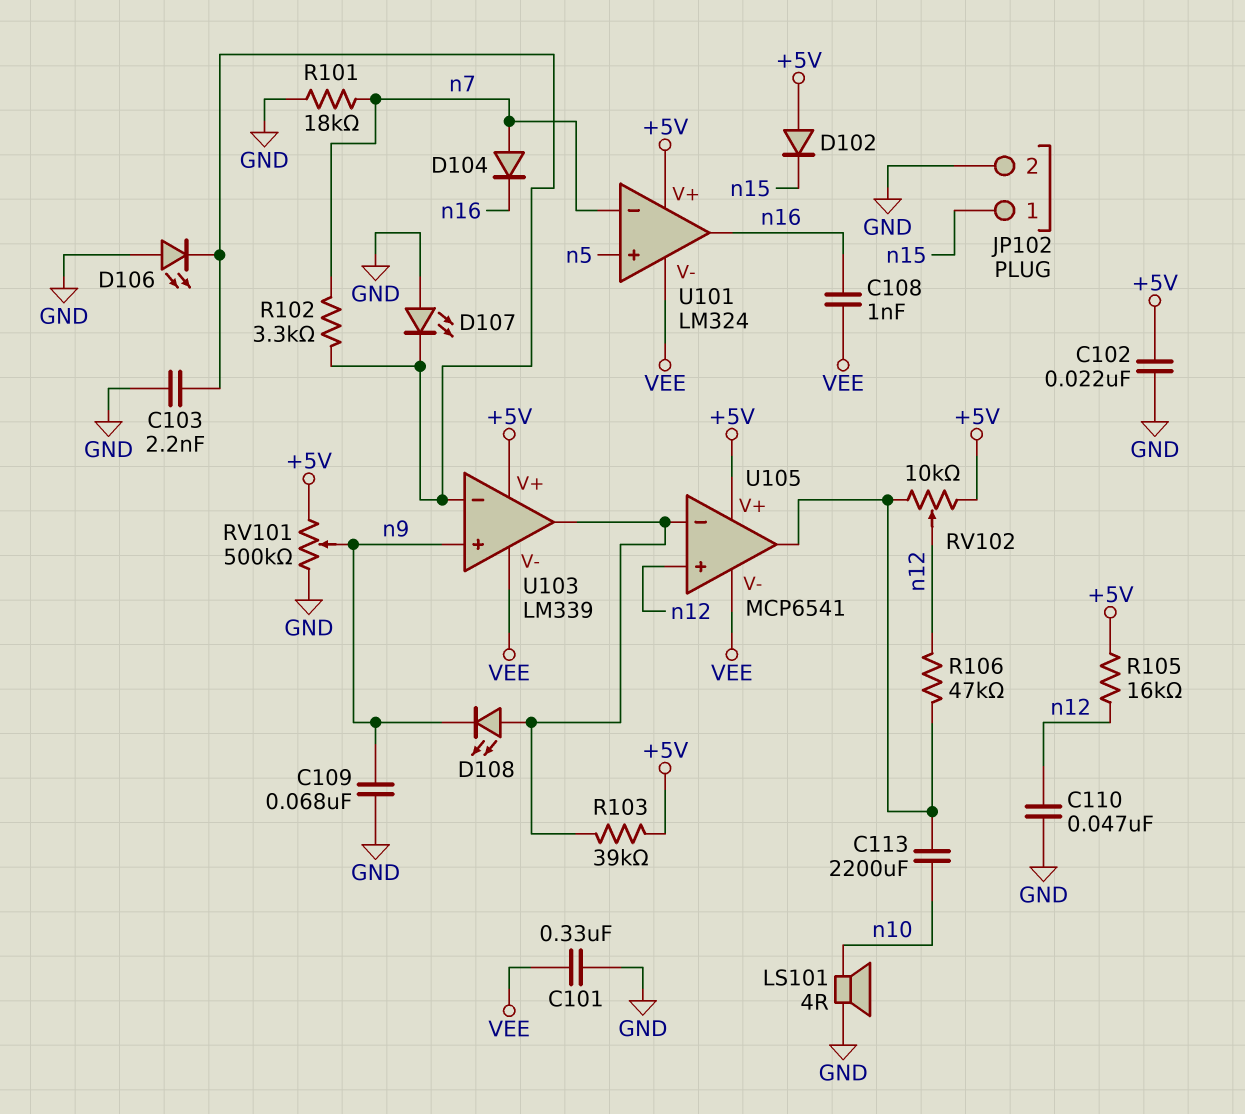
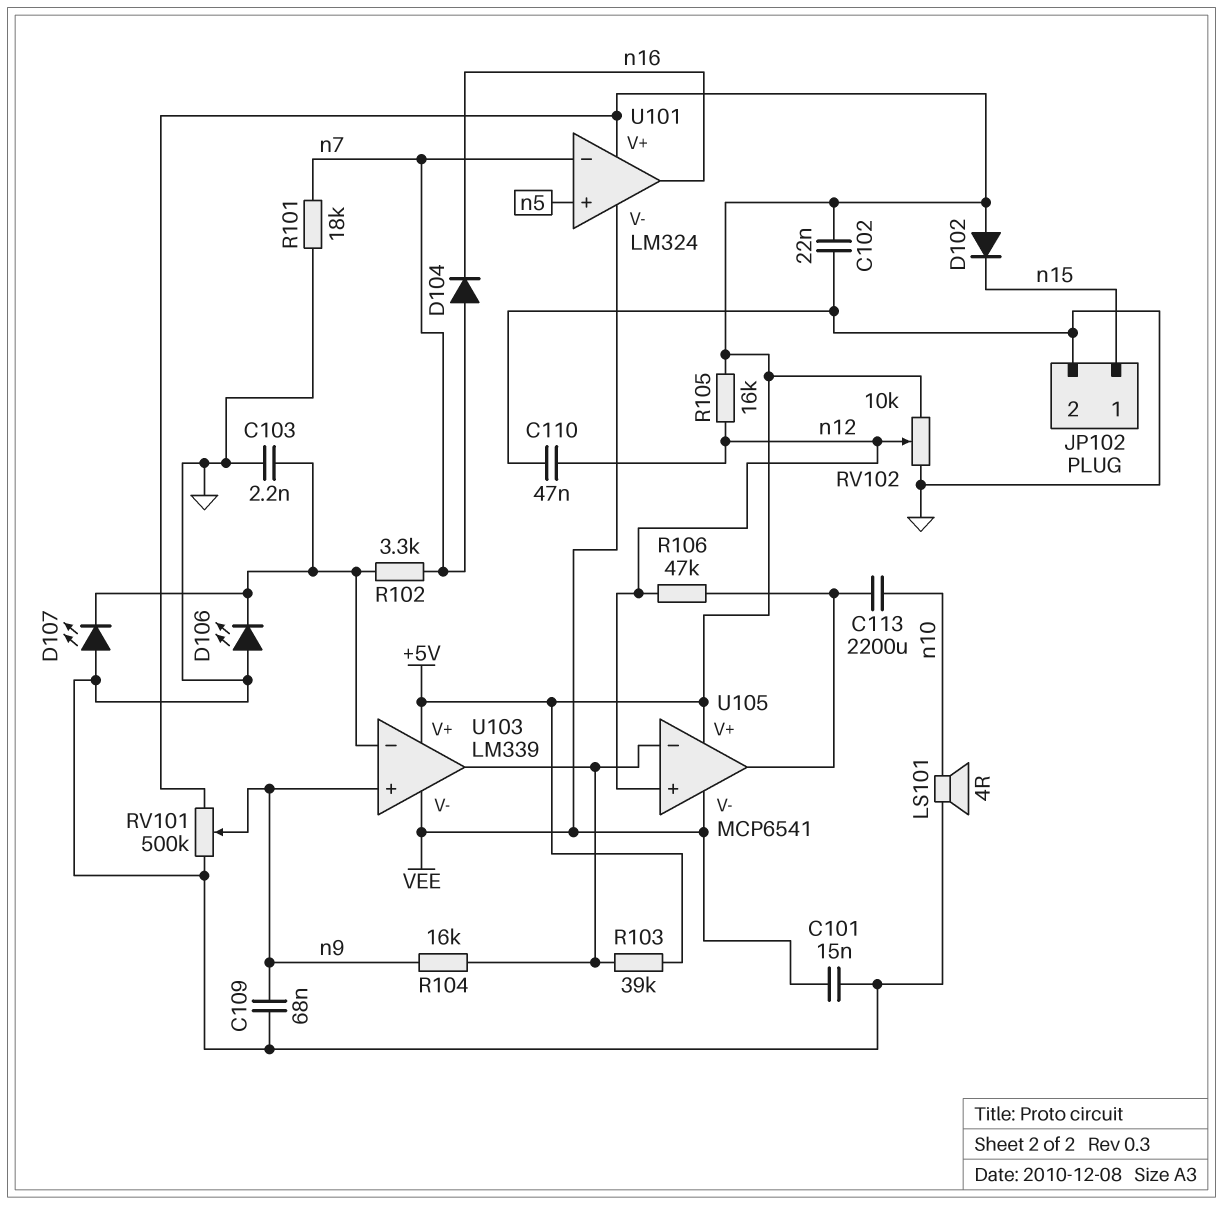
C101: 330nF (GND, VEE) -> 15nF (GND, VEE)
C108: 1nF (VEE, n16) -> none
D108: LED (A U103/out, K n9) -> none
R104: none -> 16k (U103/out, n9)
RV102: 10k (+5V, U105/out, wiper n12) -> 10k (+5V, GND, wiper n12)

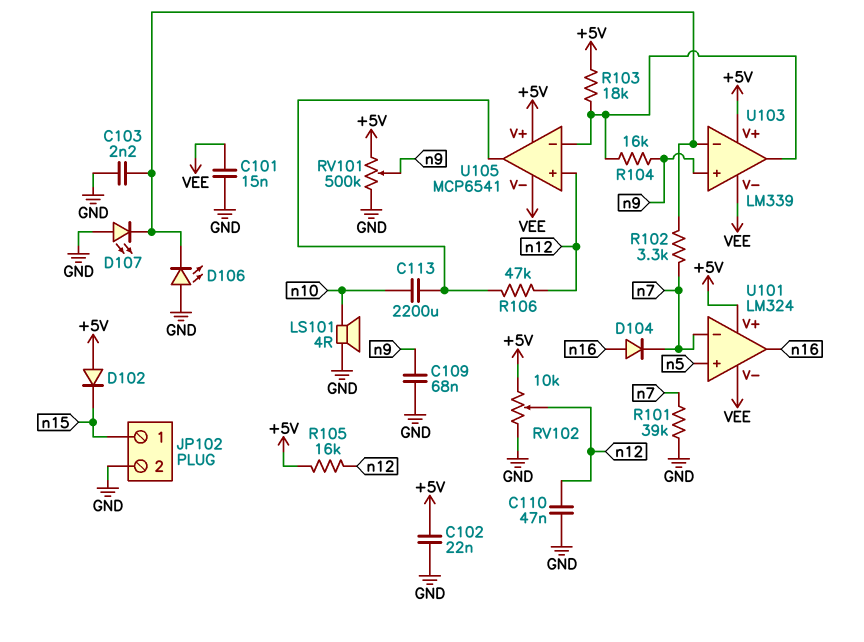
D104: diode (A n7, K n16) -> diode (A n16, K n7)
R101: 18k (GND, n7) -> 39k (GND, n7)
R103: 39k (+5V, U103/out) -> 18k (+5V, U103/out)

